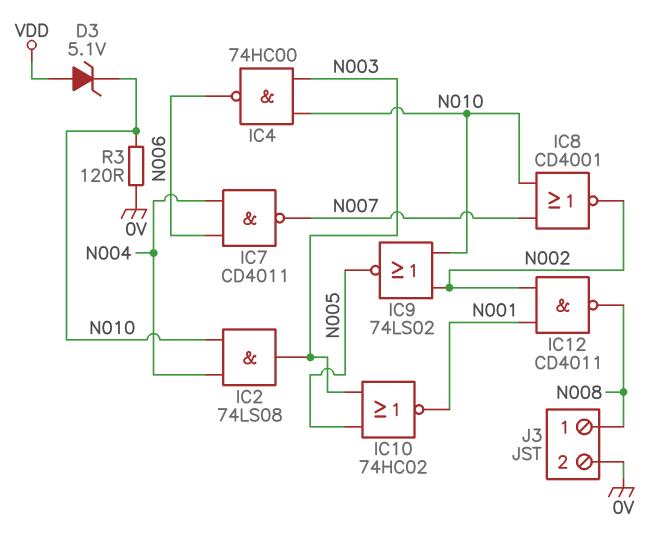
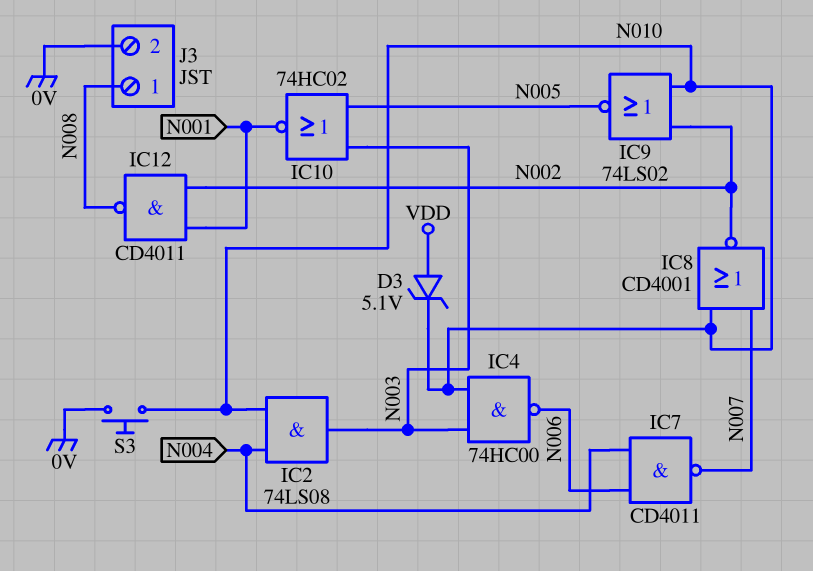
R3: 120 (0V, N010) -> none
S3: none -> button (0V, N010)

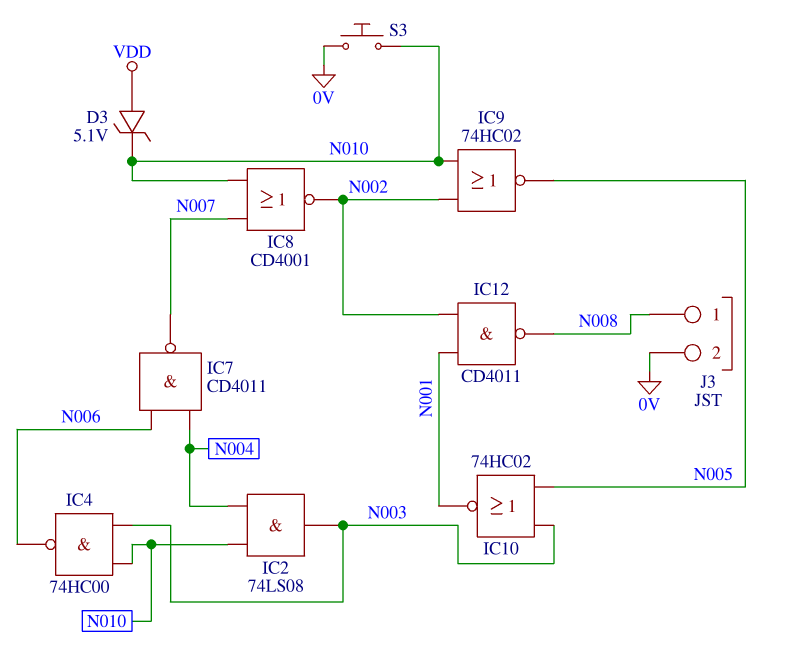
IC9: NOR 74LS02 (in N002, in N010, out N005) -> NOR 74HC02 (in N002, in N010, out N005)

